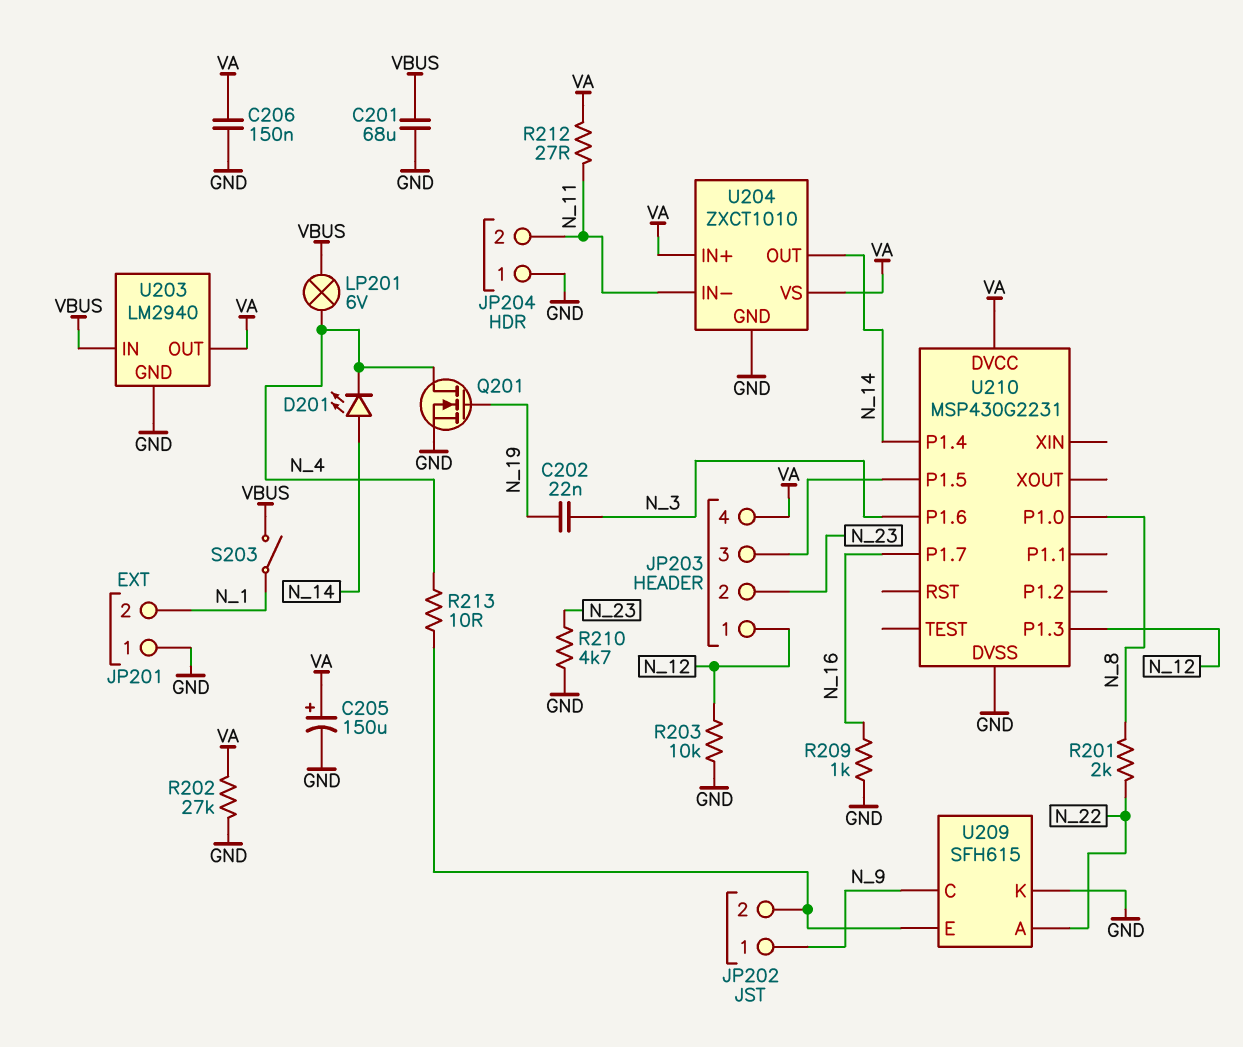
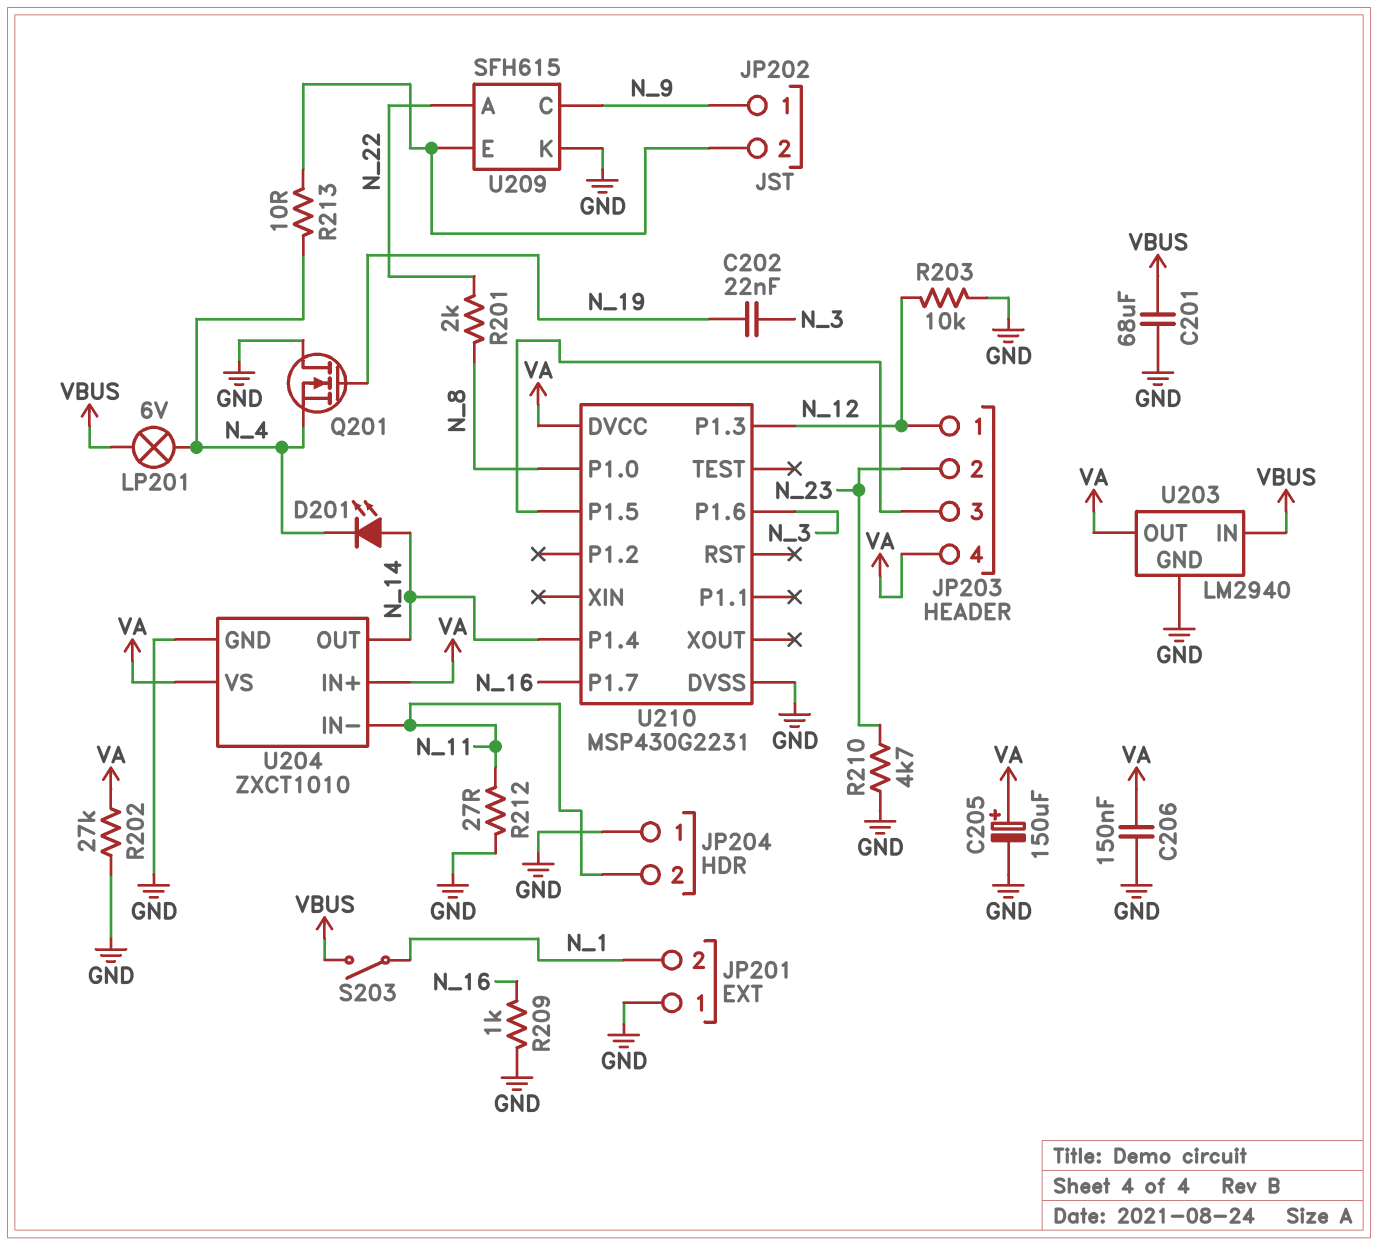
Q201: NMOS (G N_19, D N_4, S GND) -> NMOS (G N_19, D GND, S N_4)
R212: 27 (N_11, VA) -> 27 (GND, N_11)

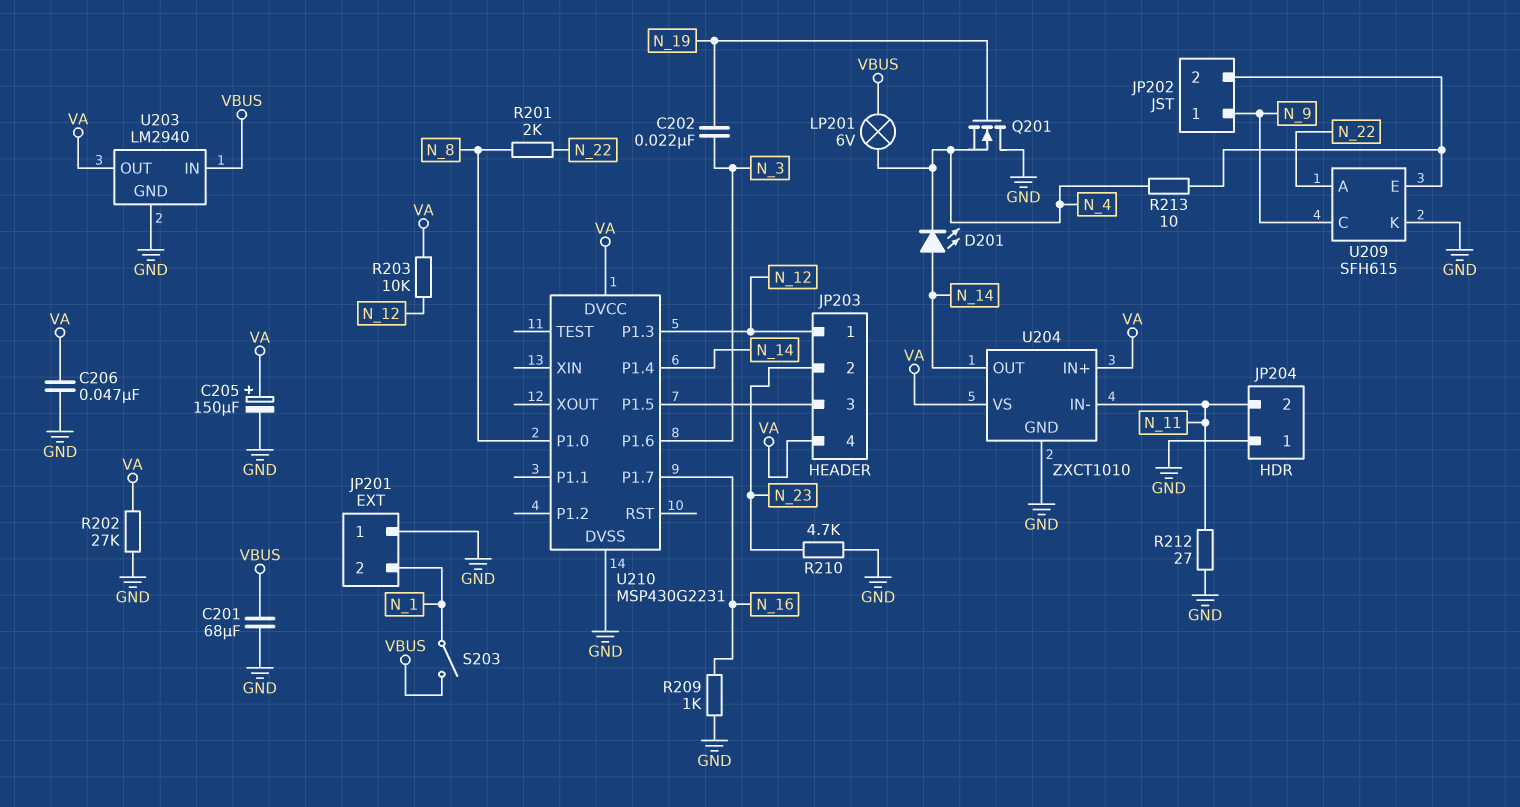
C206: 150nF (GND, VA) -> 47nF (GND, VA)
R203: 10k (GND, N_12) -> 10k (N_12, VA)

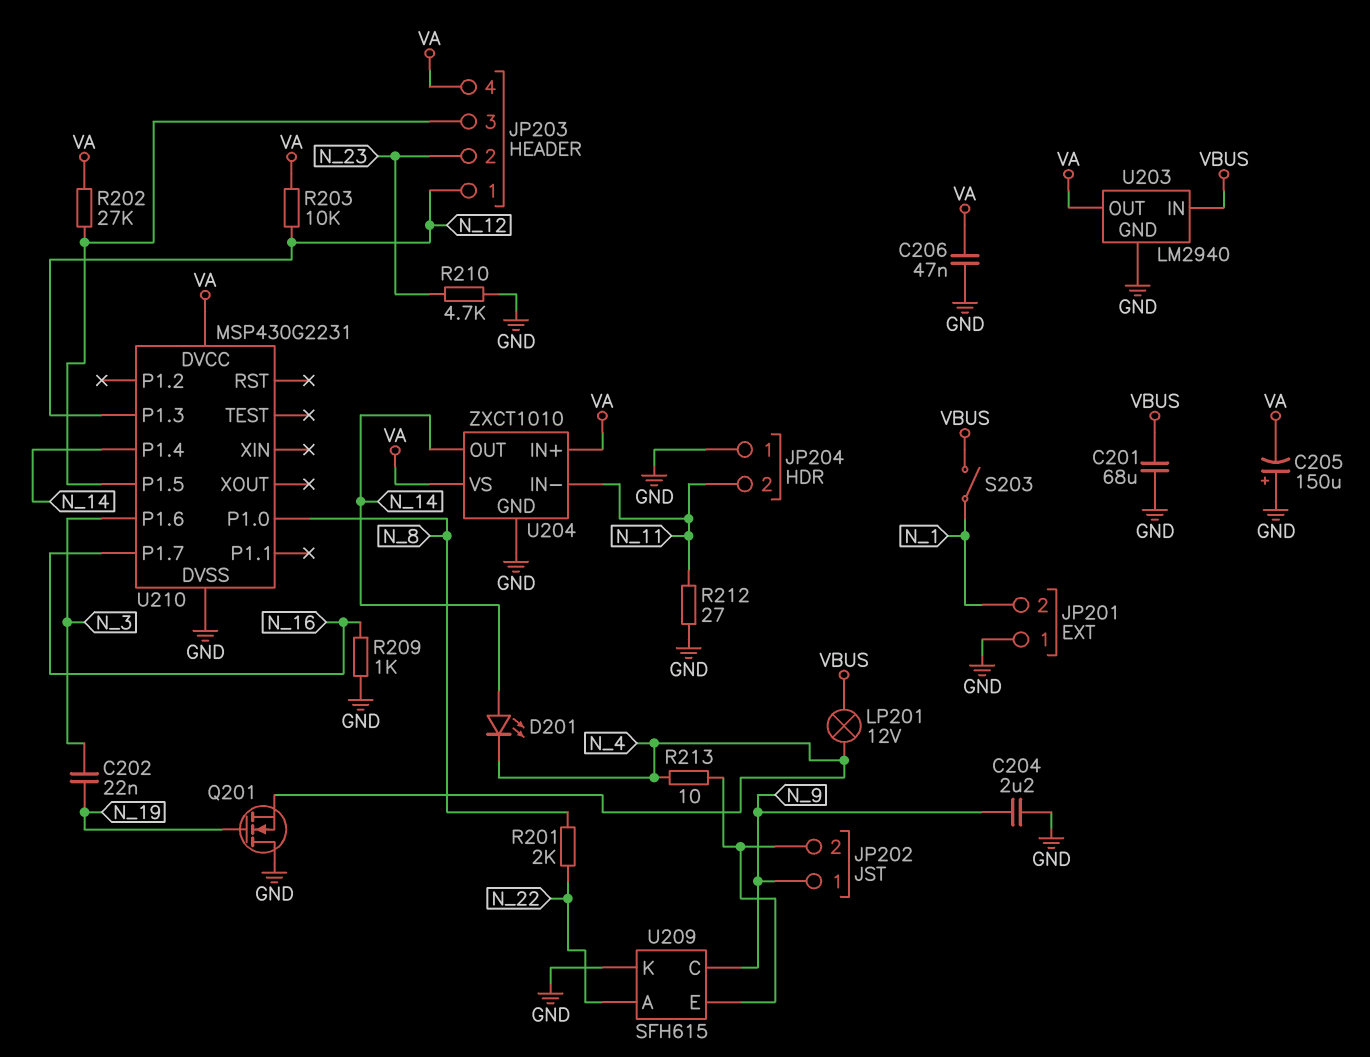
C204: none -> 2.2uF (GND, N_9)
C205: 150uF (plus VA, minus GND) -> 150uF (plus GND, minus VA)
LP201: lamp 6V (N_4, VBUS) -> lamp 12V (N_4, VBUS)
R202: 27k (GND, VA) -> 27k (JP203/3, VA)

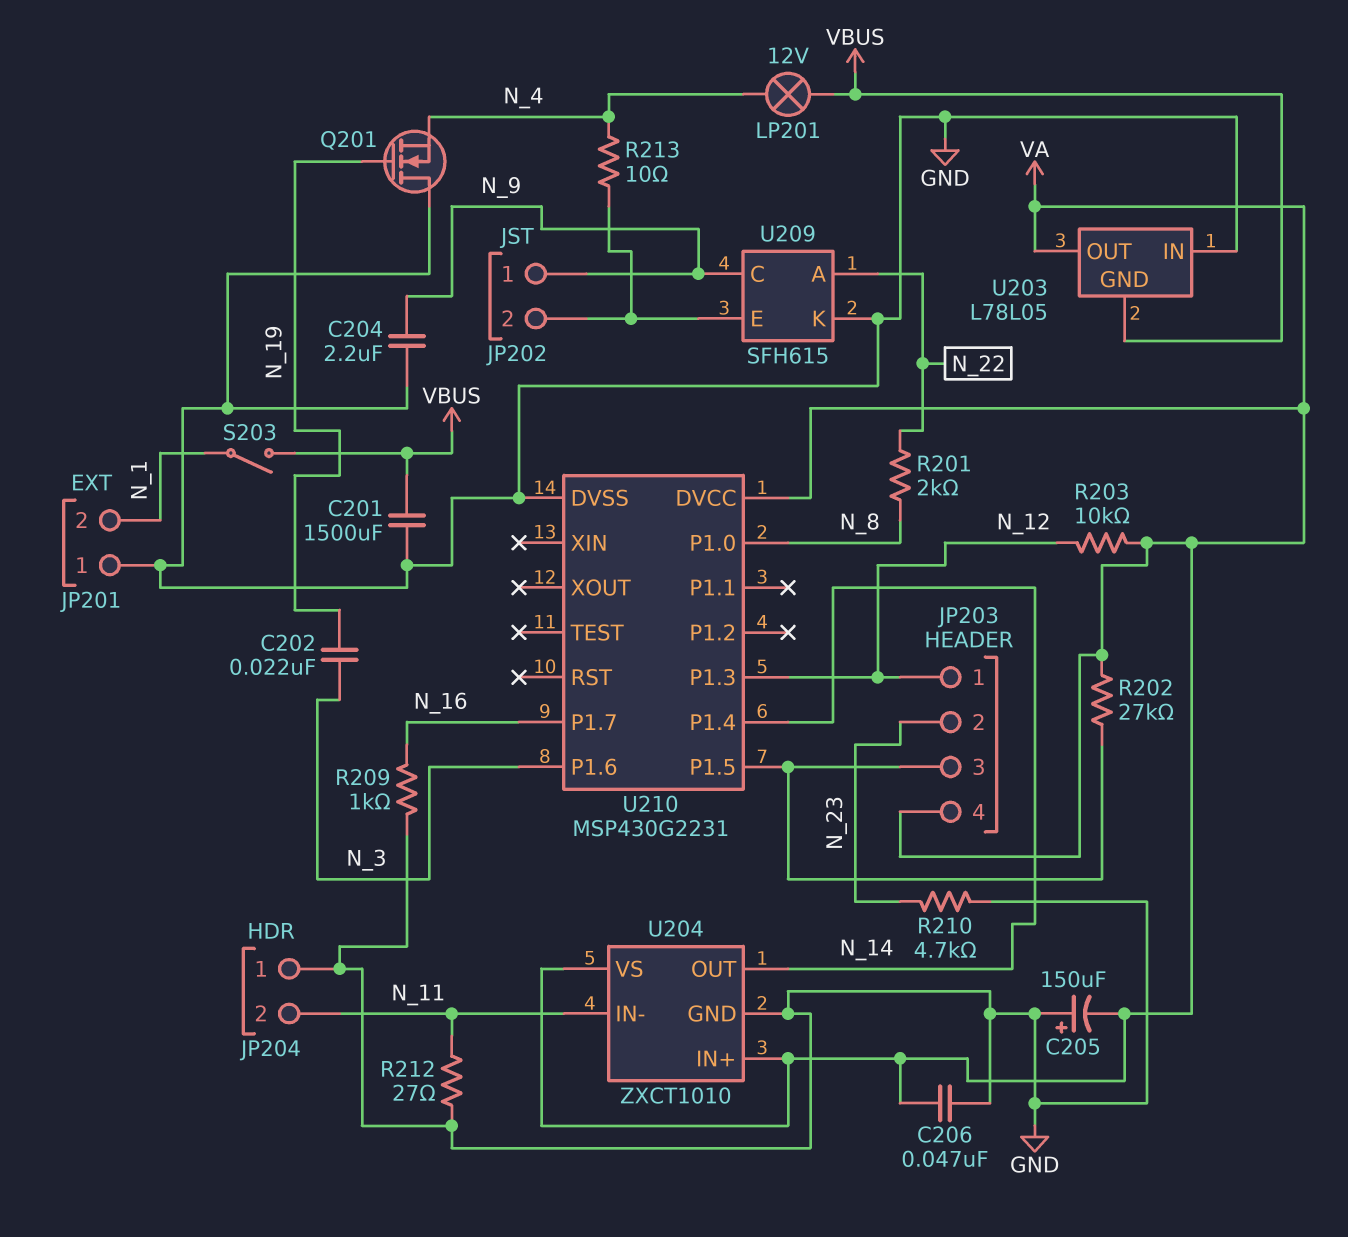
C201: 68uF (GND, VBUS) -> 1500uF (GND, VBUS)
D201: LED (A N_14, K N_4) -> none
U203: LM2940 -> L78L05
U203 pin GND: GND -> VBUS
U203 pin IN: VBUS -> GND

